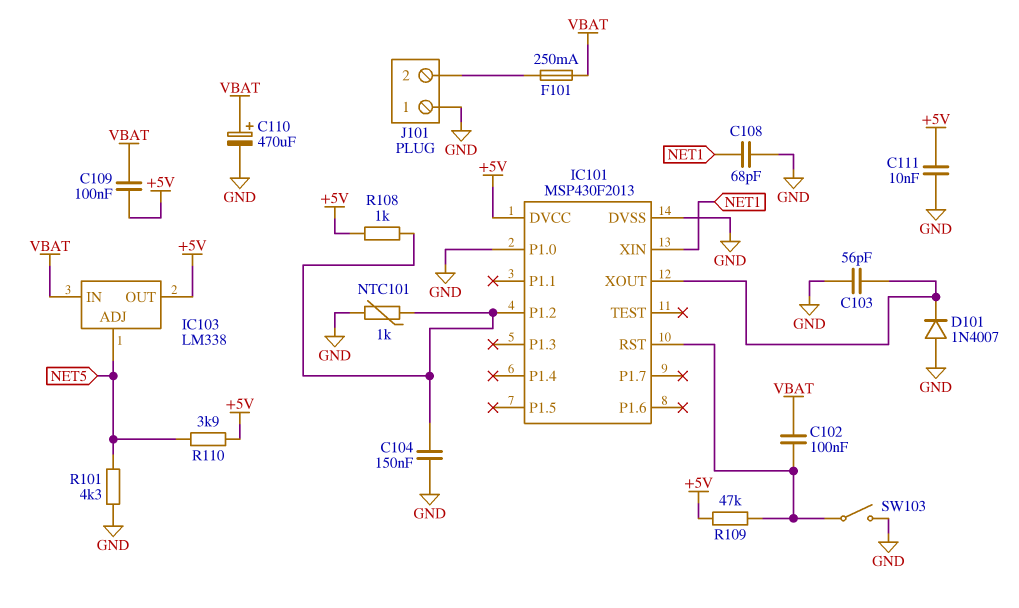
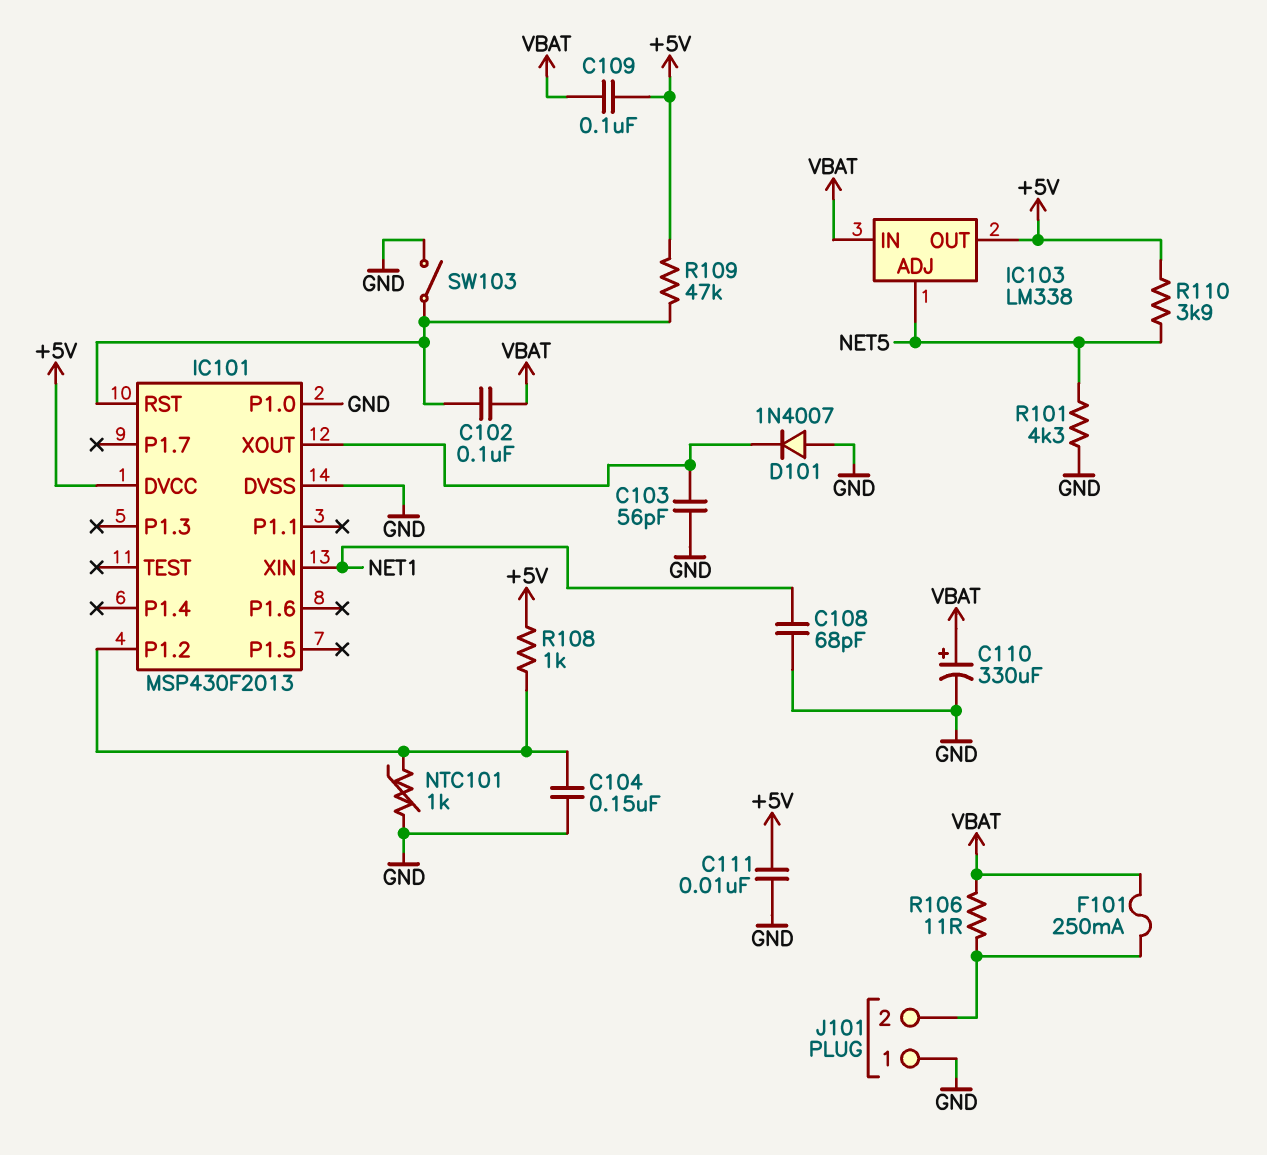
C110: 470uF (plus VBAT, minus GND) -> 330uF (plus VBAT, minus GND)
R106: none -> 11 (J101/2, VBAT)

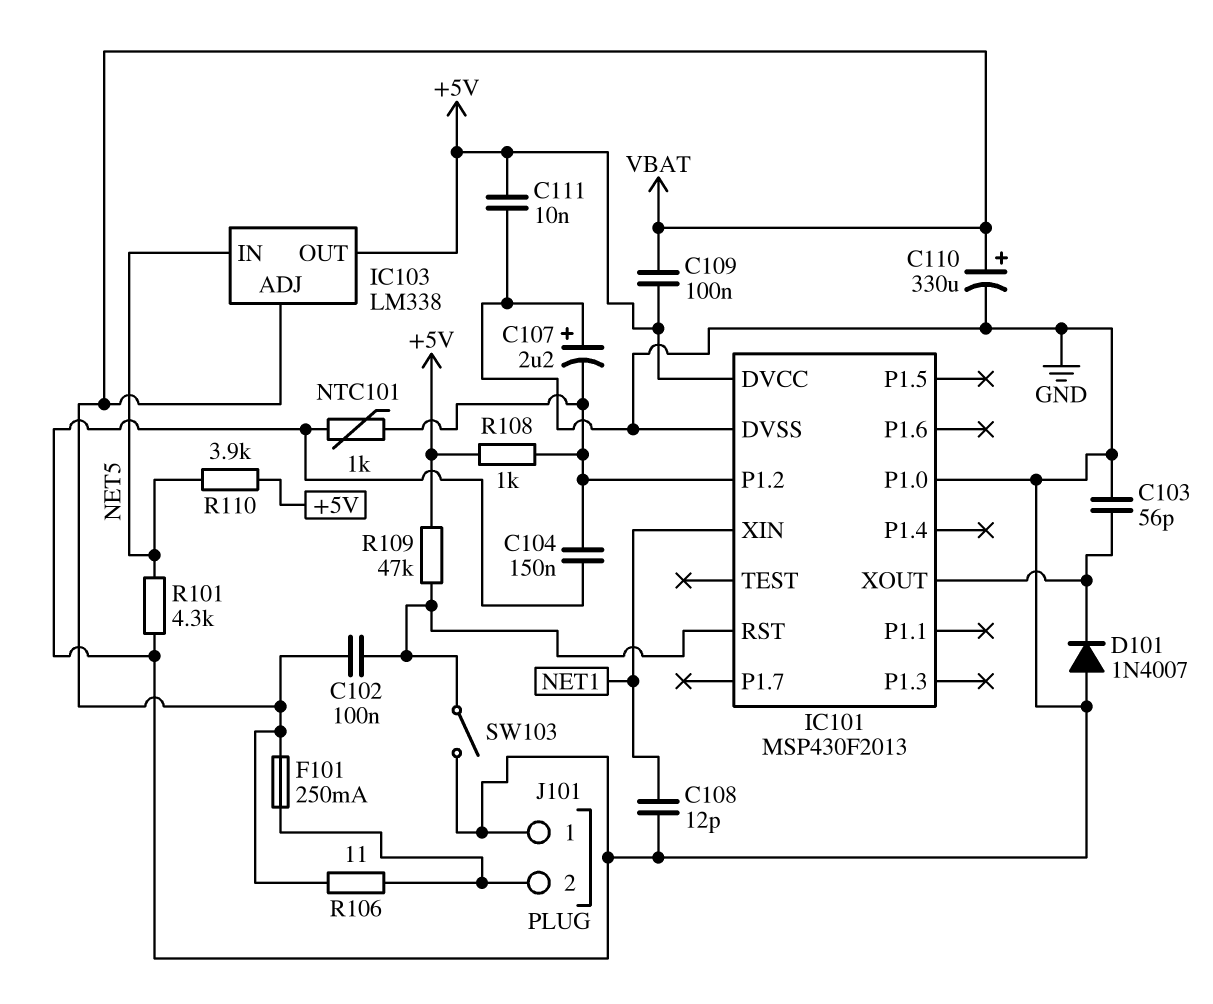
C107: none -> 2.2uF (plus GND, minus IC101/P1.2)
C108: 68pF (GND, NET1) -> 12pF (GND, NET1)
IC103 pin ADJ: NET5 -> VBAT
IC103 pin IN: VBAT -> NET5

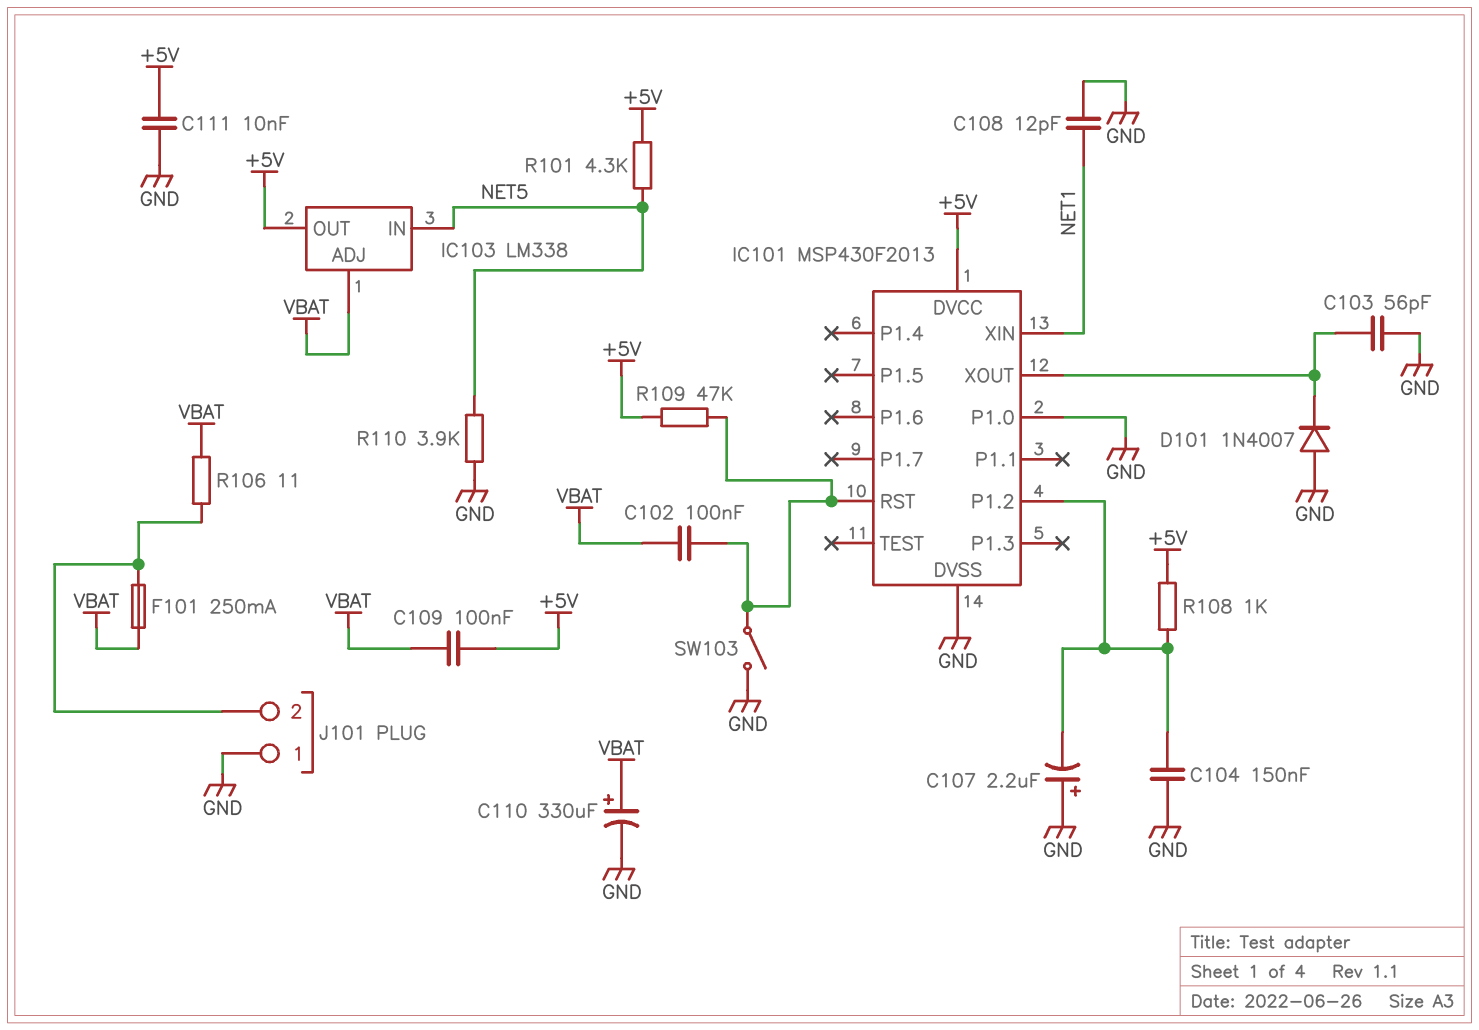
NTC101: 1k (GND, IC101/P1.2) -> none
R101: 4.3k (GND, NET5) -> 4.3k (+5V, NET5)
R110: 3.9k (+5V, NET5) -> 3.9k (GND, NET5)

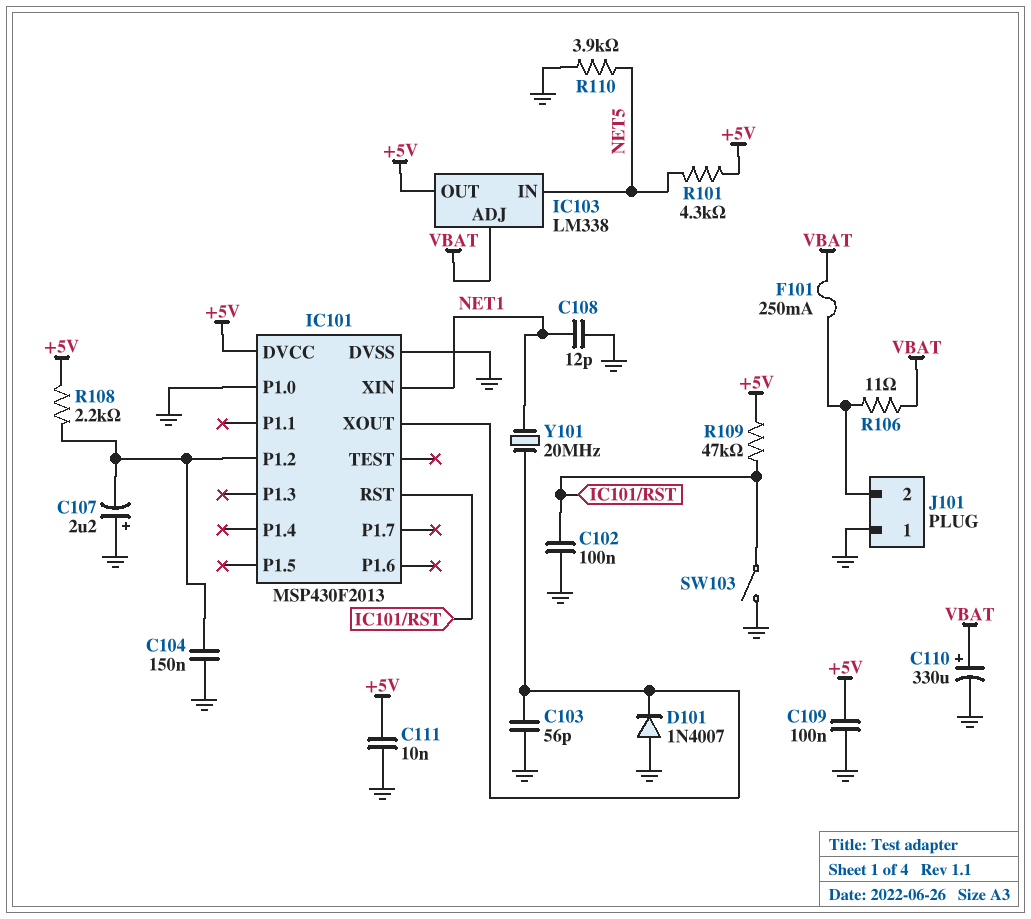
C102: 100nF (IC101/RST, VBAT) -> 100nF (GND, IC101/RST)
C109: 100nF (+5V, VBAT) -> 100nF (+5V, GND)
R108: 1k (+5V, IC101/P1.2) -> 2.2k (+5V, IC101/P1.2)
Y101: none -> 20MHz (IC101/XOUT, NET1)

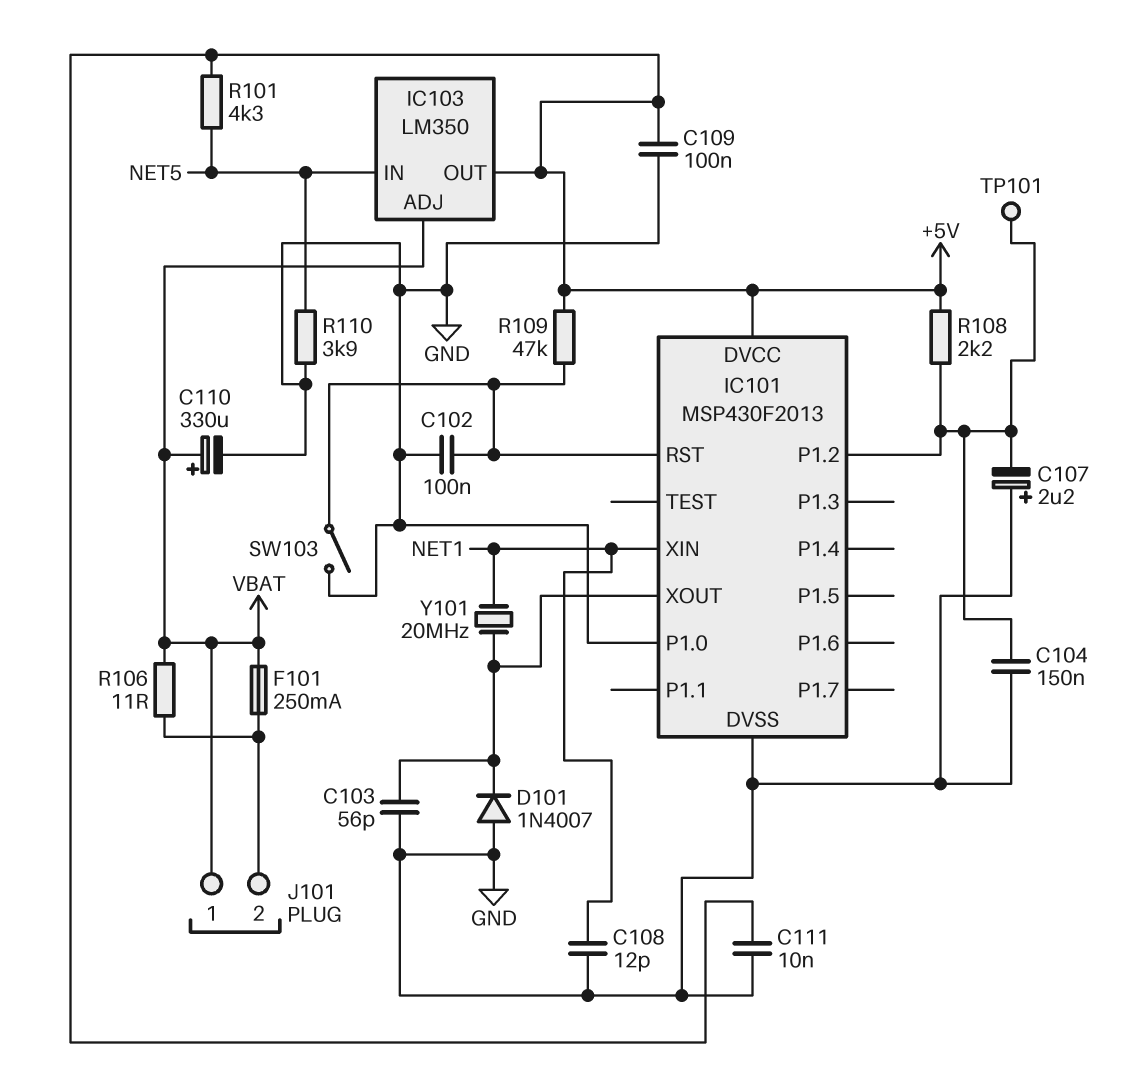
IC103: LM338 -> LM350
J101 pin 1: GND -> VBAT
TP101: none -> test point (IC101/P1.2)

